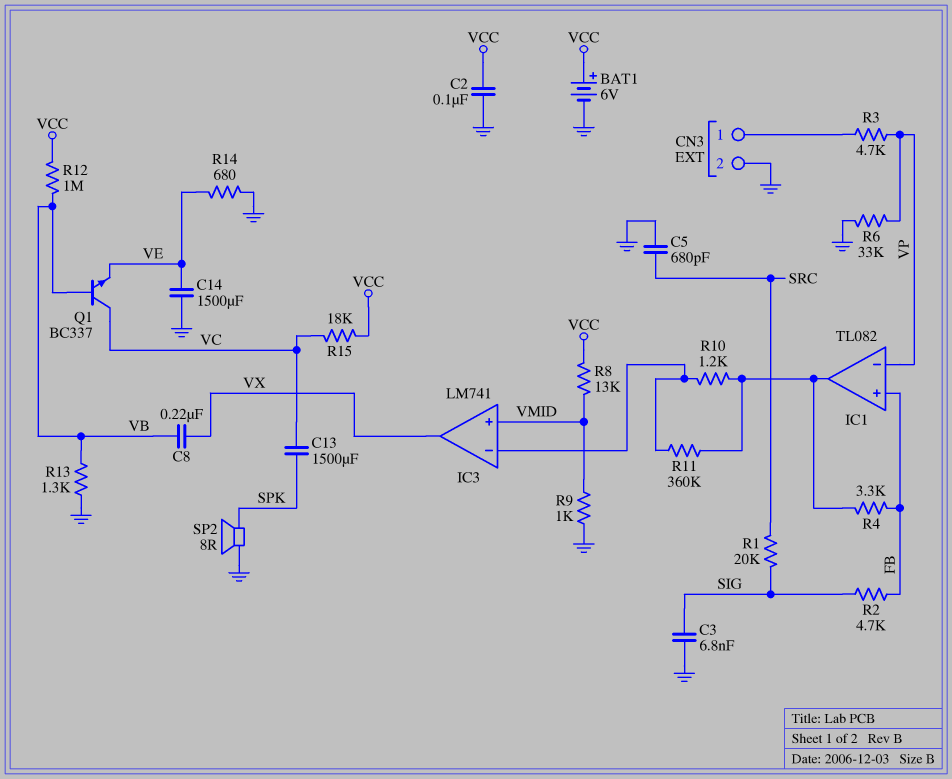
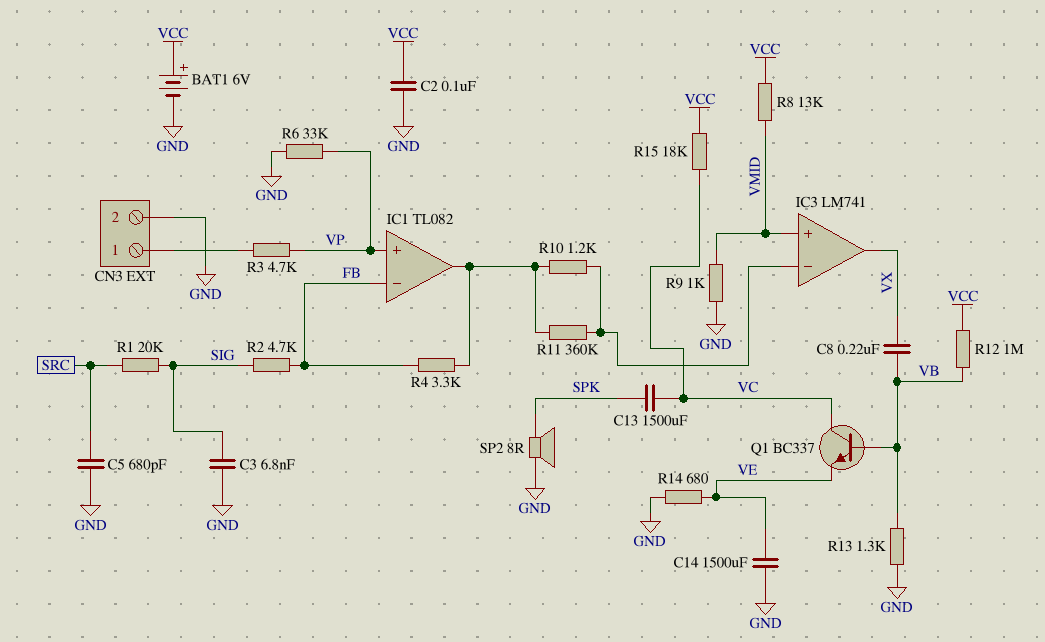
IC1 pin in+: FB -> VP
IC1 pin in-: VP -> FB

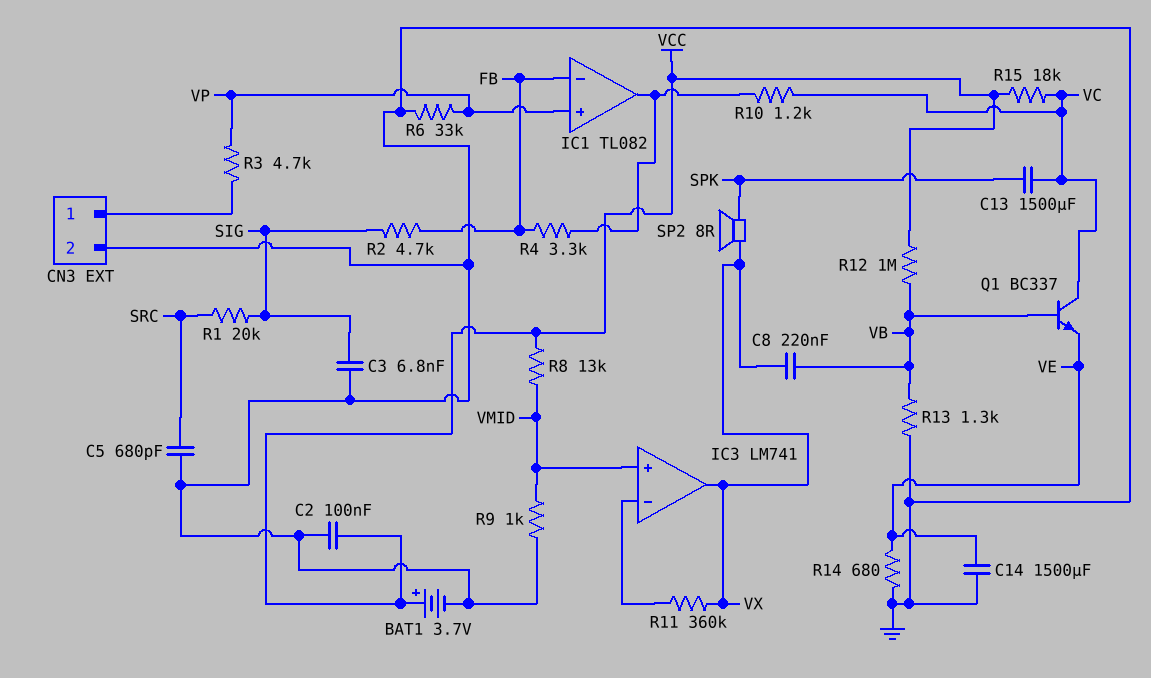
BAT1: 6V (plus VCC, minus GND) -> 3.7V (plus VCC, minus GND)
R10: 1.2k (IC1/out, IC3/in-) -> 1.2k (IC1/out, VC)
R11: 360k (IC1/out, IC3/in-) -> 360k (IC3/in-, VX)
SP2: speaker 8R (GND, SPK) -> speaker 8R (SPK, VX)

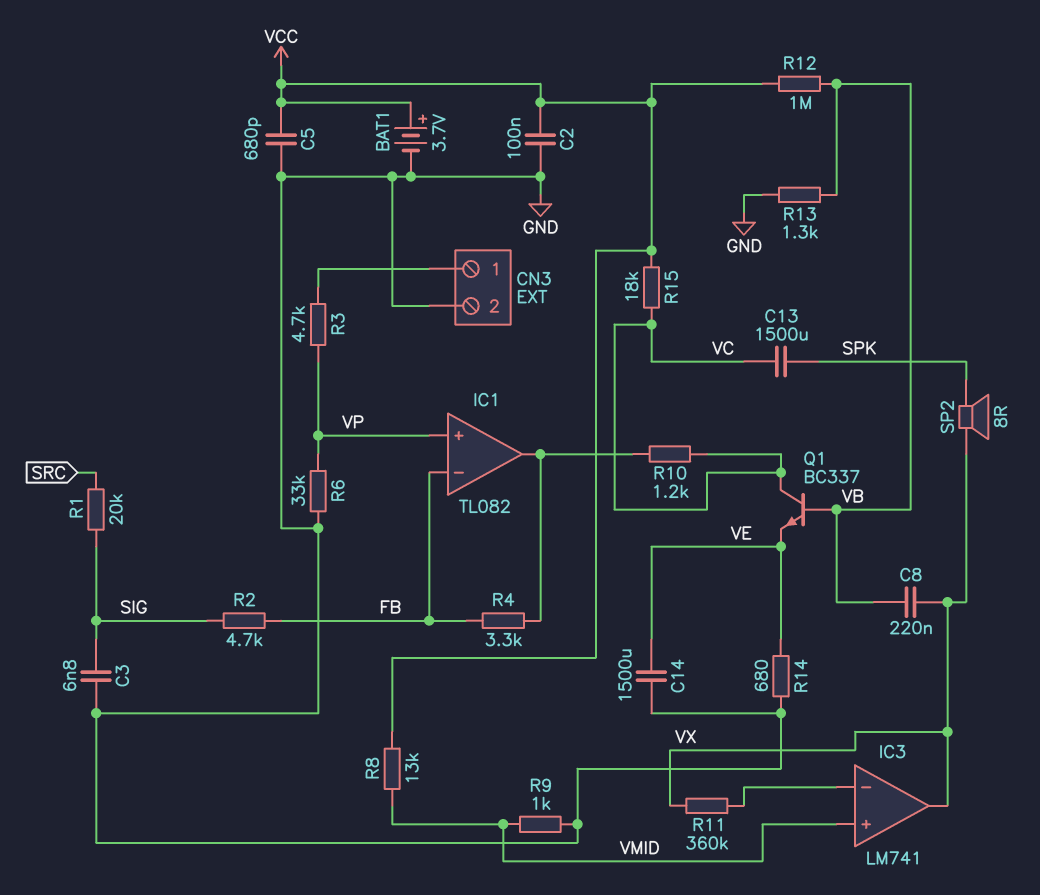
C5: 680pF (GND, SRC) -> 680pF (GND, VCC)

